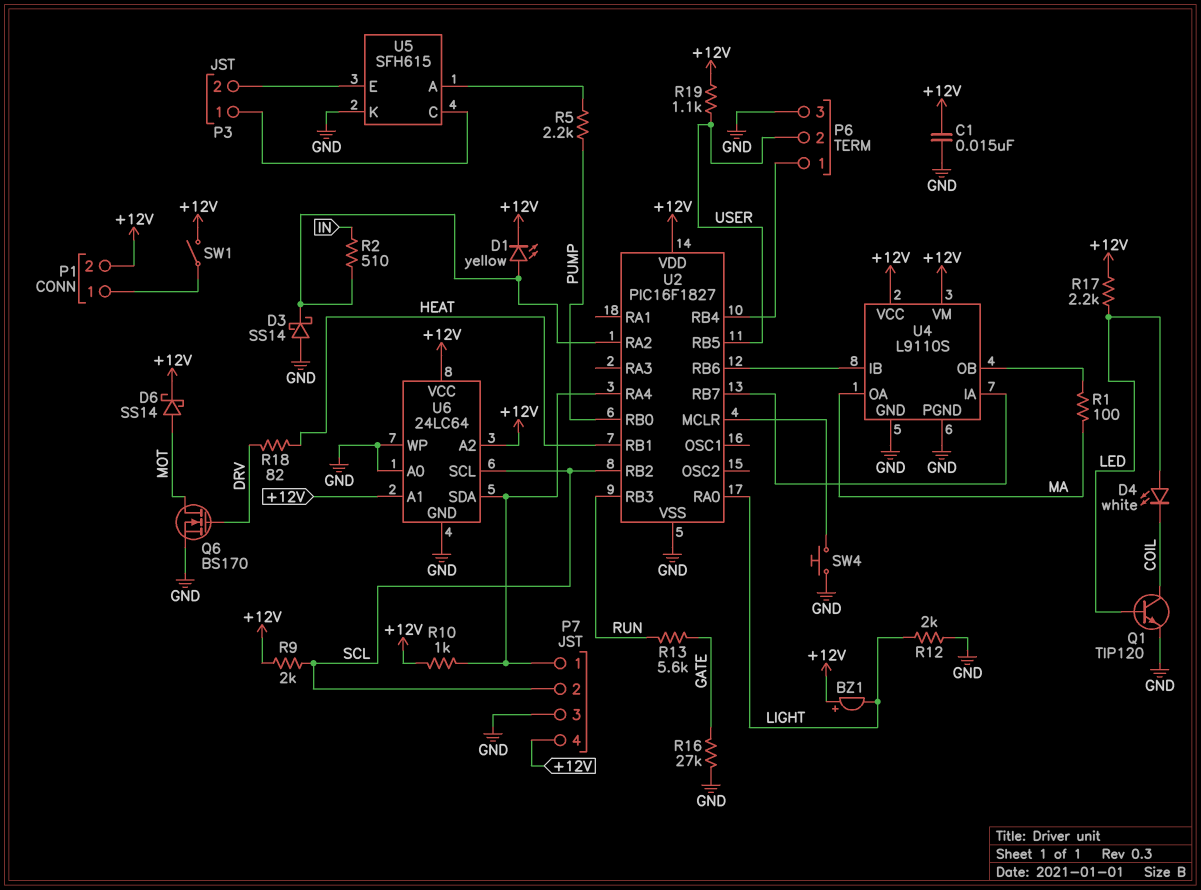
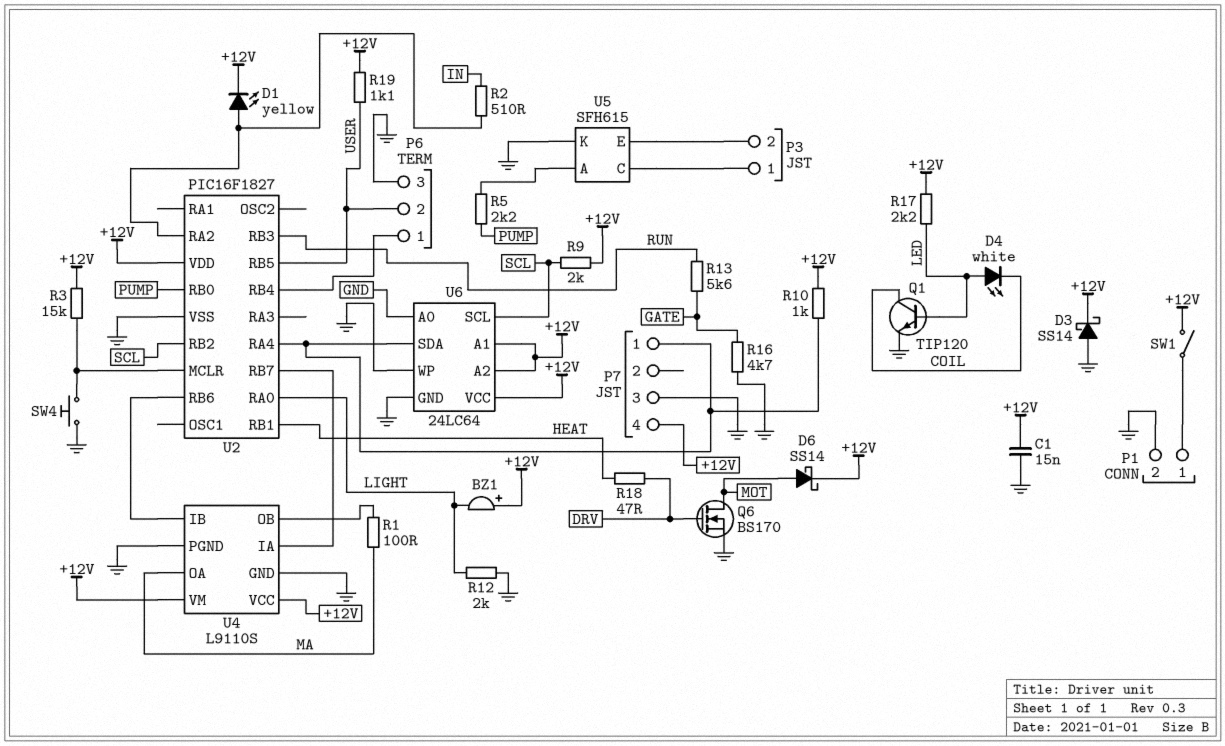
D3: schottky SS14 (A GND, K U2/RA2) -> schottky SS14 (A GND, K +12V)
P1 pin 2: +12V -> GND
P7 pin 2: SCL -> none
R3: none -> 15k (+12V, U2/MCLR)
R16: 27k (GATE, GND) -> 4.7k (GATE, GND)
R18: 82 (DRV, HEAT) -> 47 (DRV, HEAT)

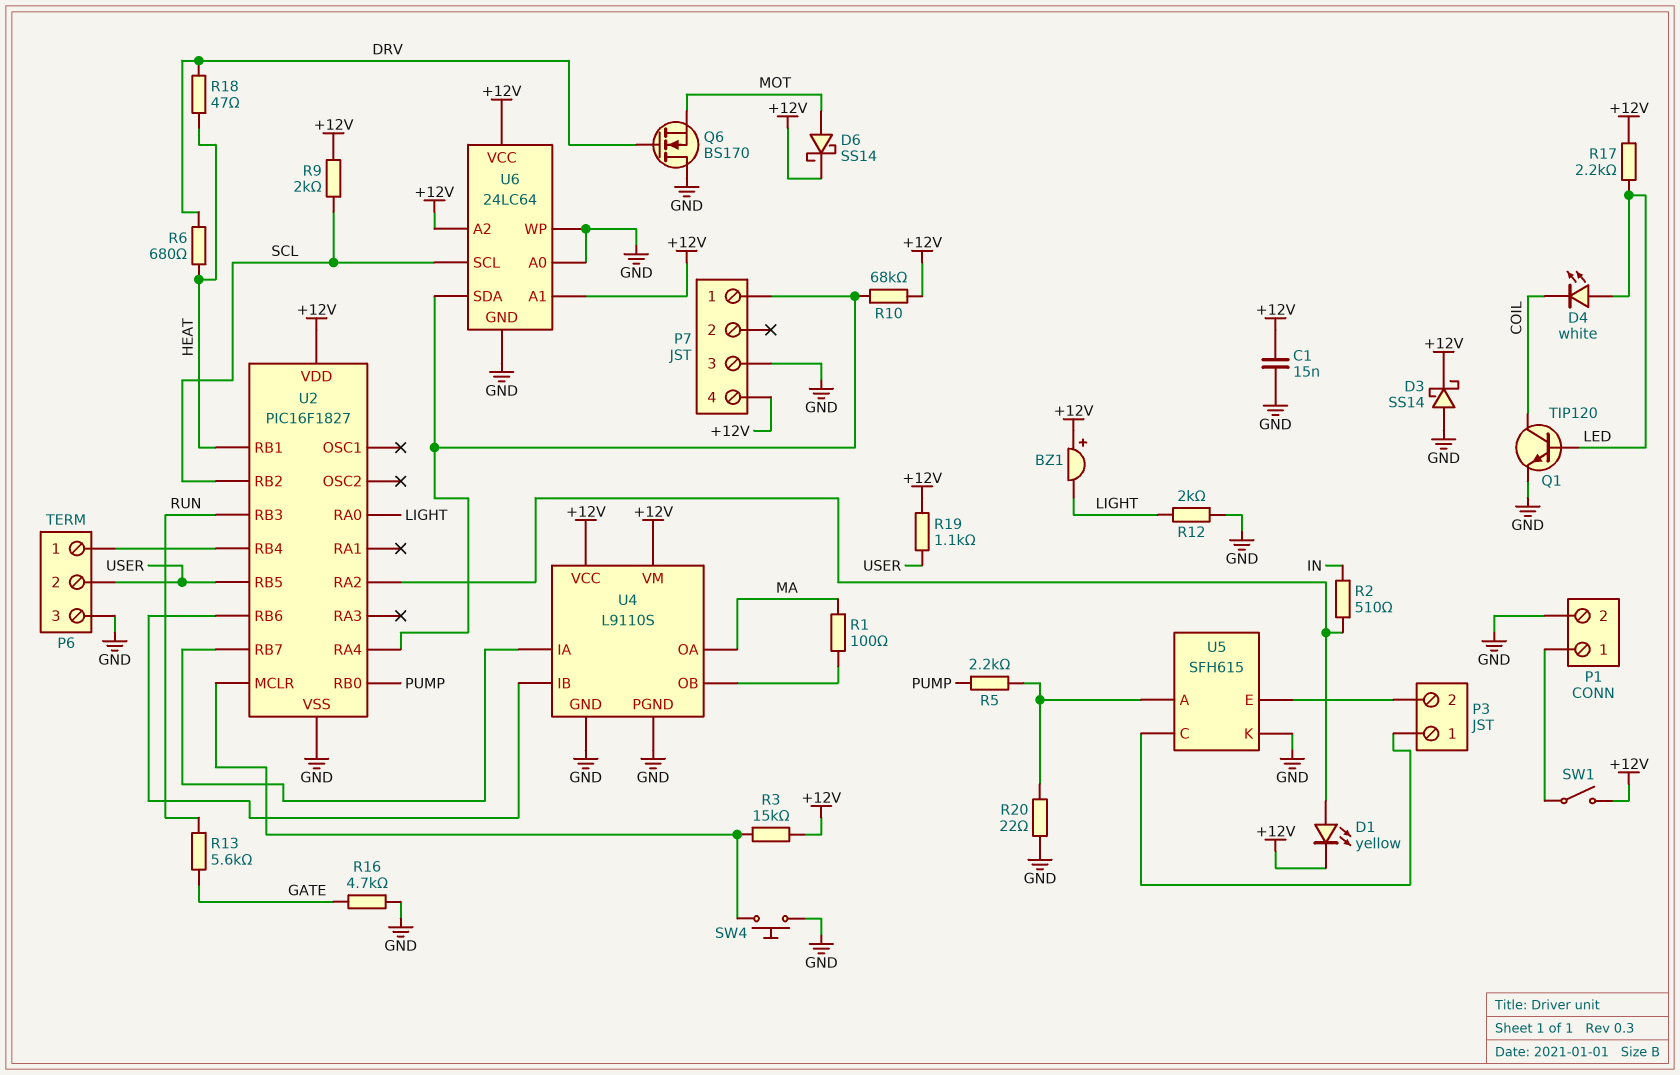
Q6: NMOS BS170 (G DRV, D MOT, S GND) -> NMOS BS170 (G DRV, D GND, S MOT)
R6: none -> 680 (DRV, HEAT)
R10: 1k (+12V, P7/1) -> 68k (+12V, P7/1)
R20: none -> 22 (GND, U5/A)

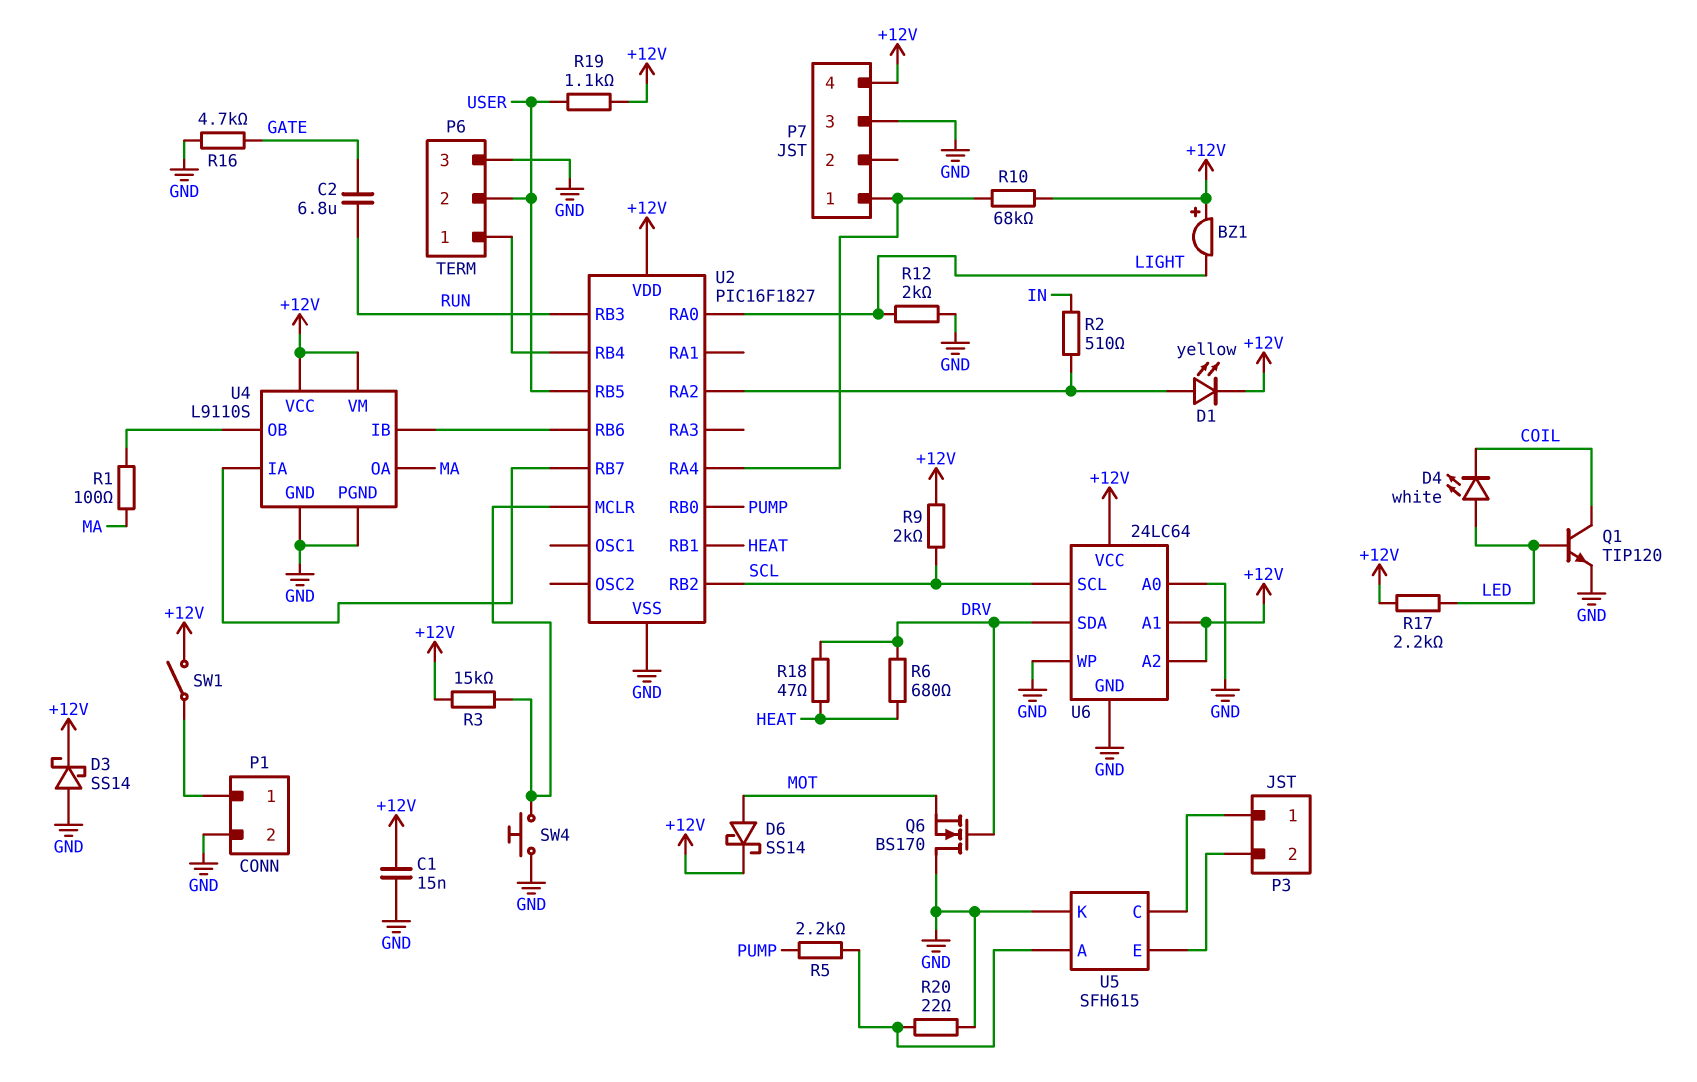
C2: none -> 6.8uF (GATE, RUN)
R13: 5.6k (GATE, RUN) -> none
U6 pin SDA: P7/1 -> DRV

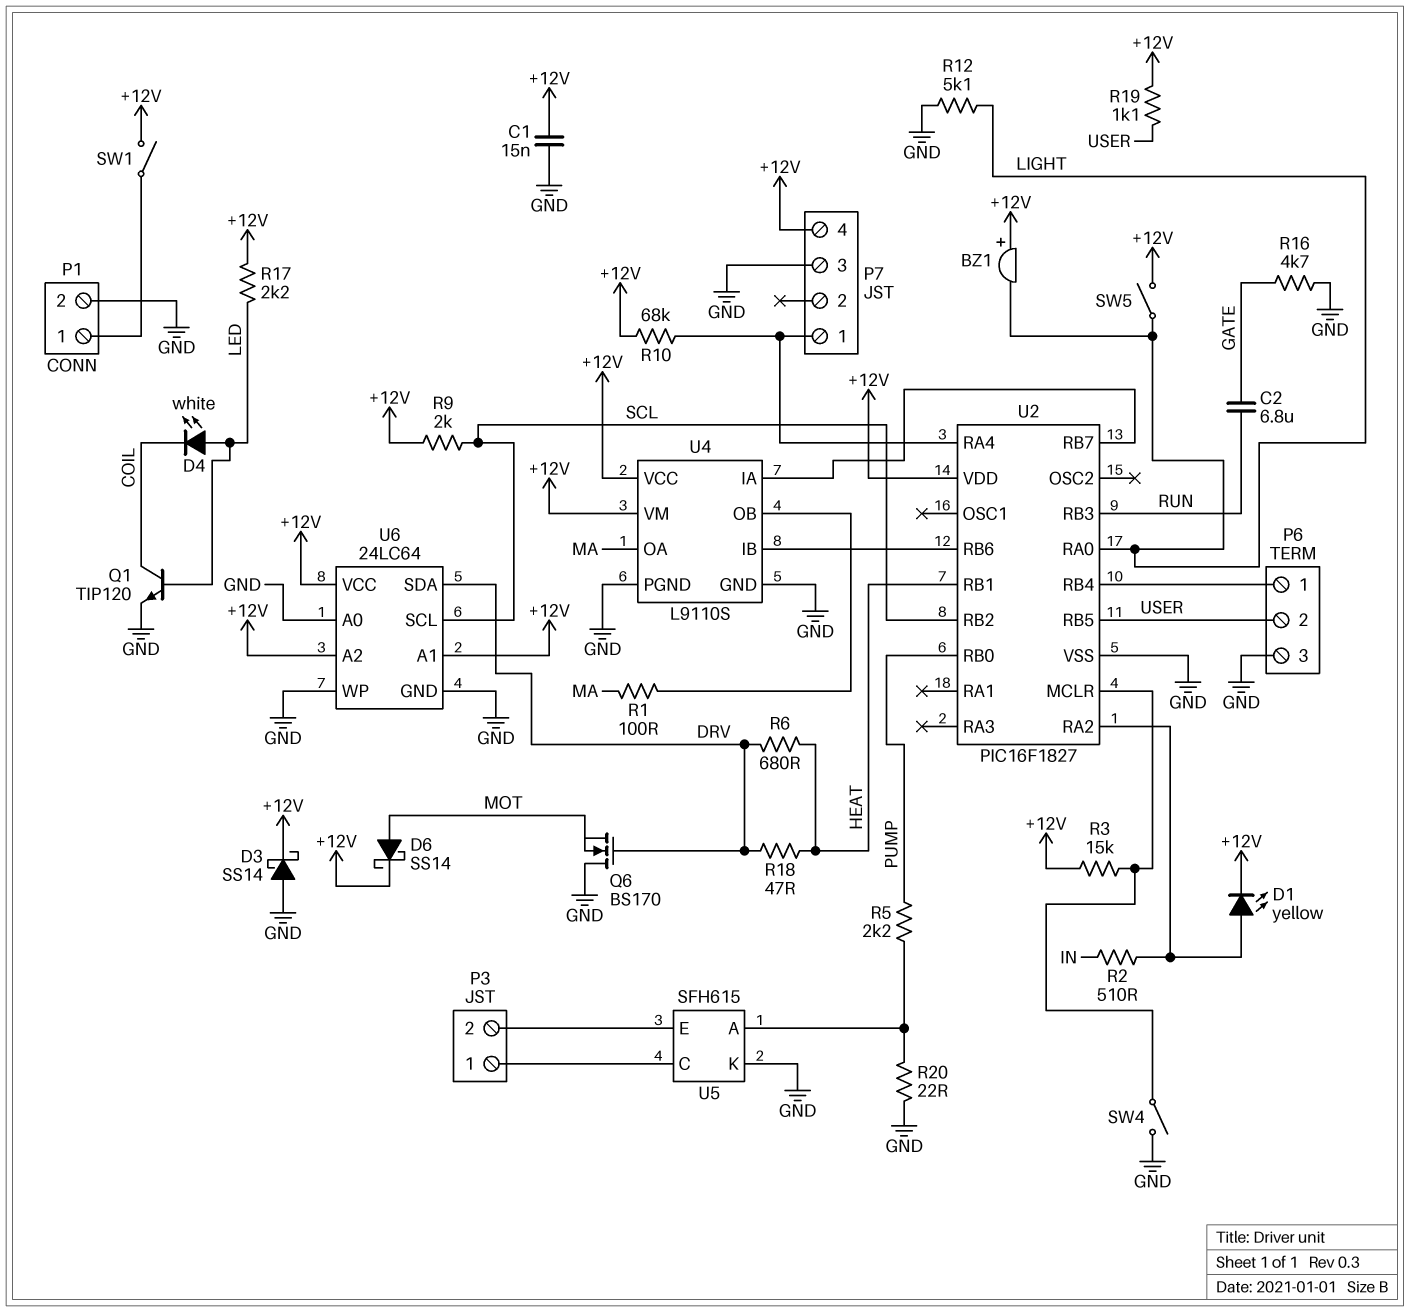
R12: 2k (GND, LIGHT) -> 5.1k (GND, LIGHT)
SW4: button (GND, U2/MCLR) -> switch (GND, U2/MCLR)
SW5: none -> switch (+12V, LIGHT)

